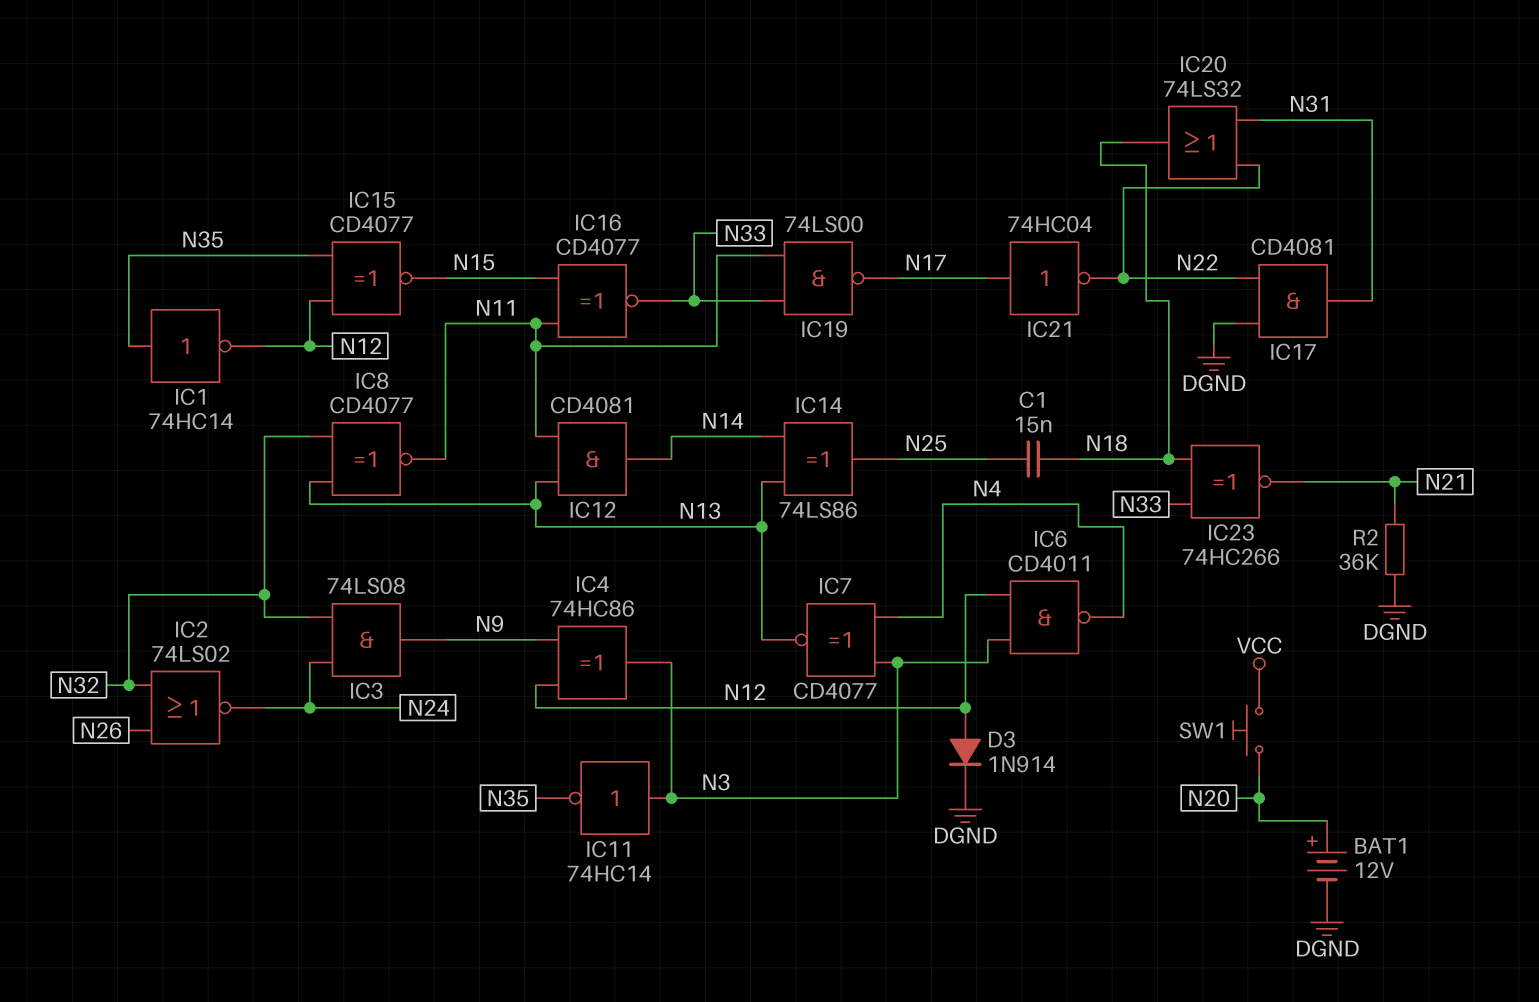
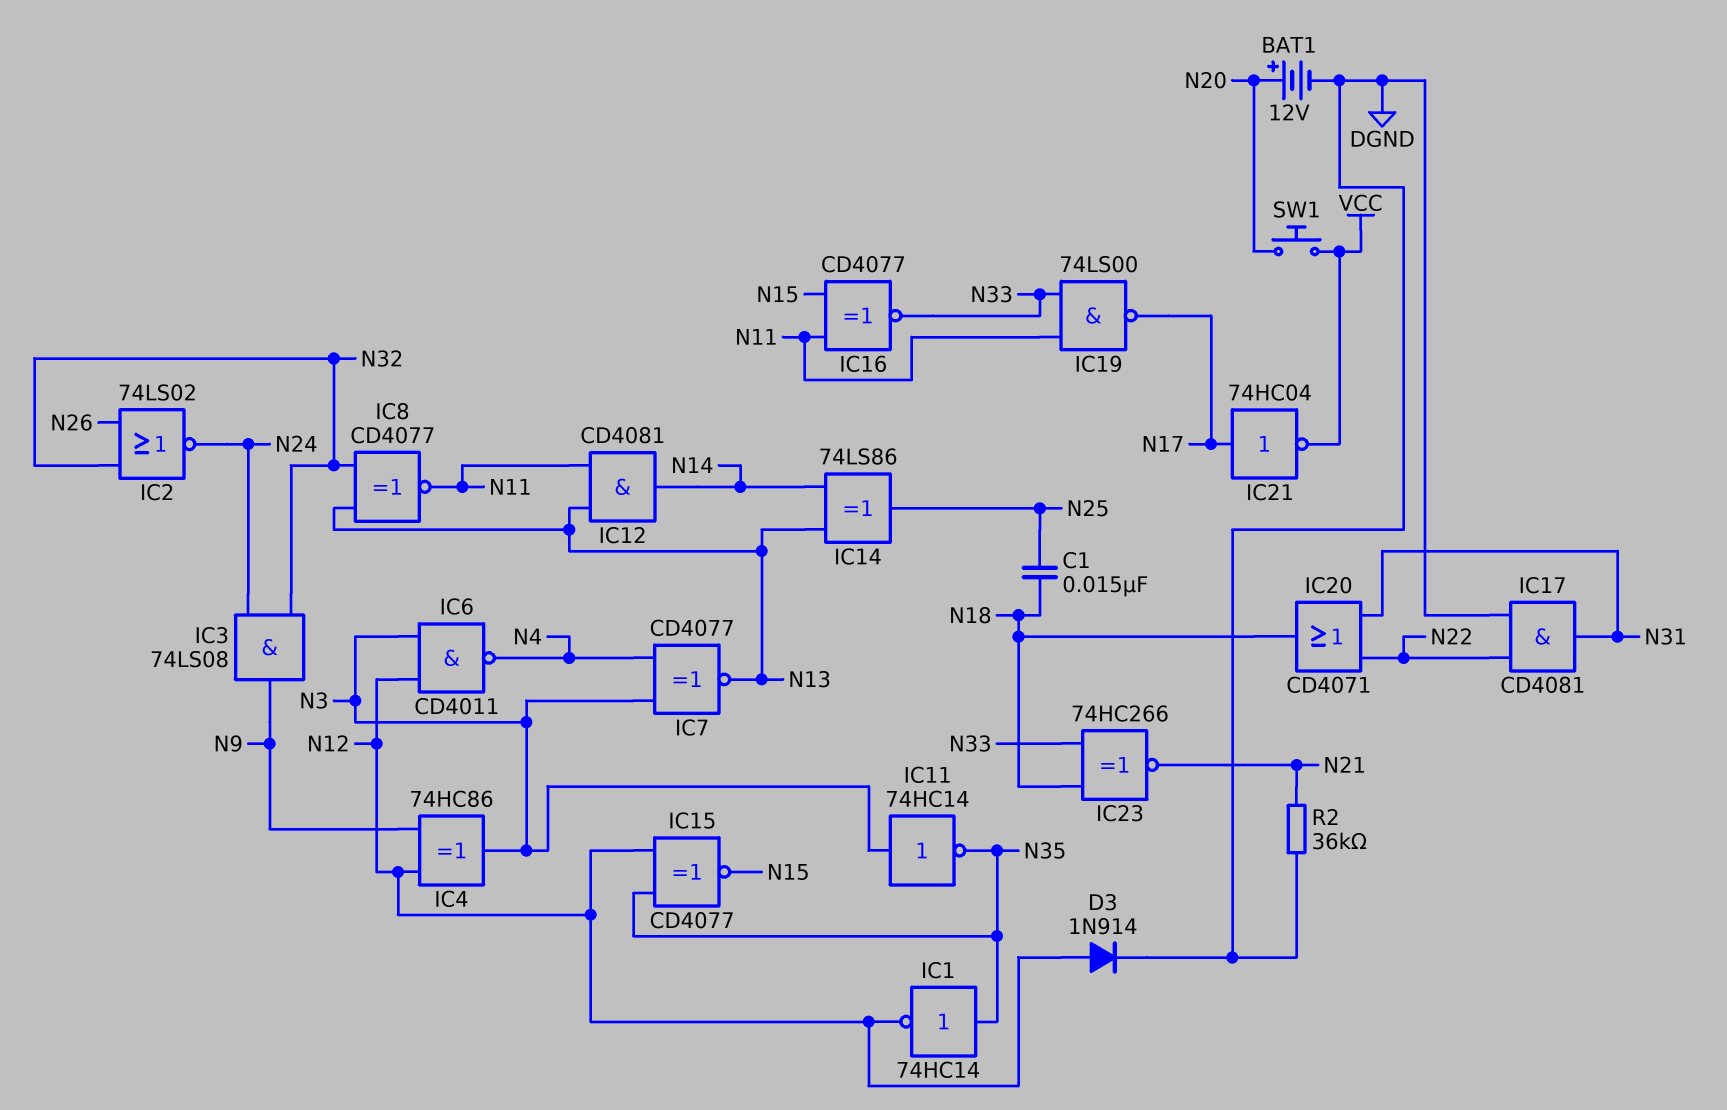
IC20: OR 74LS32 (in N22, in N31, out N18) -> OR CD4071 (in N22, in N31, out N18)
IC21: NOT 74HC04 (in N17, out N22) -> NOT 74HC04 (in N17, out VCC)

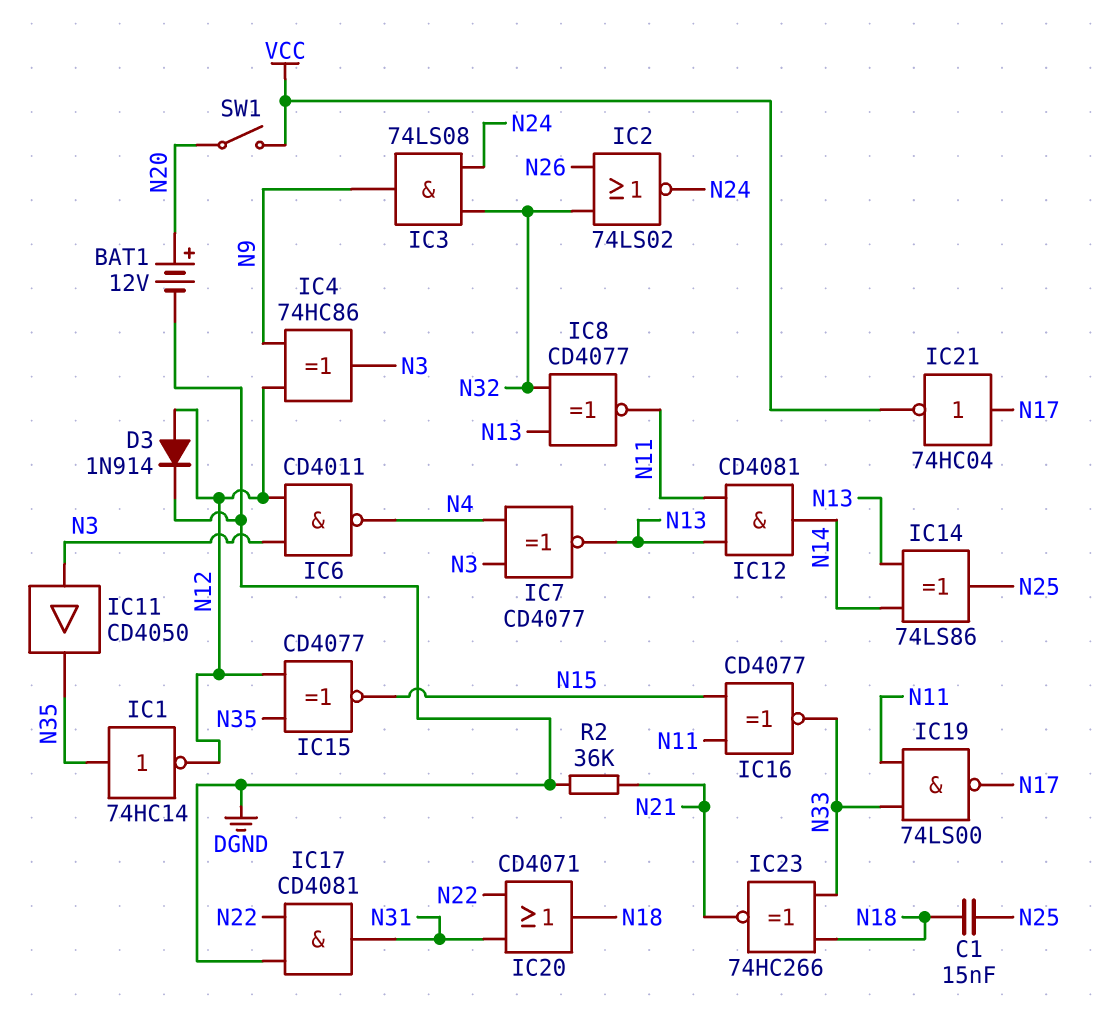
IC11: NOT 74HC14 (in N3, out N35) -> buffer CD4050 (in N3, out N35)
SW1: button (N20, VCC) -> switch (N20, VCC)

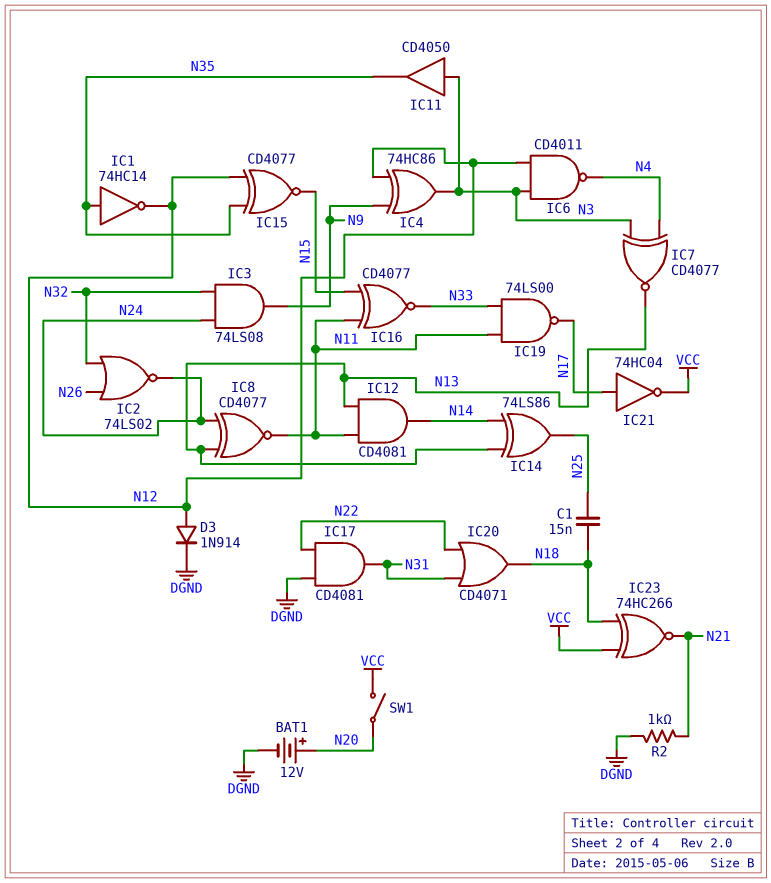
IC8: XNOR CD4077 (in N13, in N32, out N11) -> XNOR CD4077 (in N13, in N24, out N11)
IC23: XNOR 74HC266 (in N18, in N33, out N21) -> XNOR 74HC266 (in N18, in VCC, out N21)
R2: 36k (DGND, N21) -> 1k (DGND, N21)

